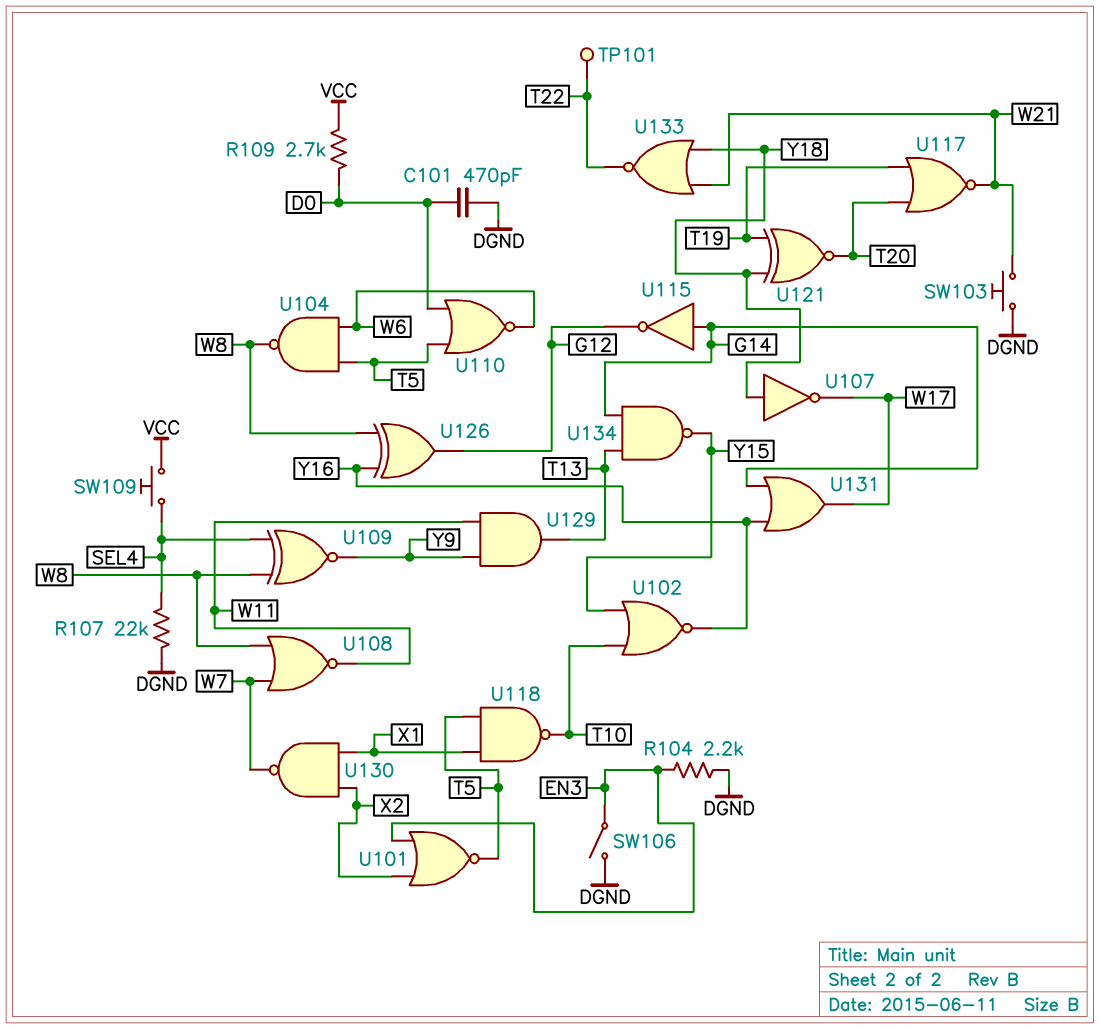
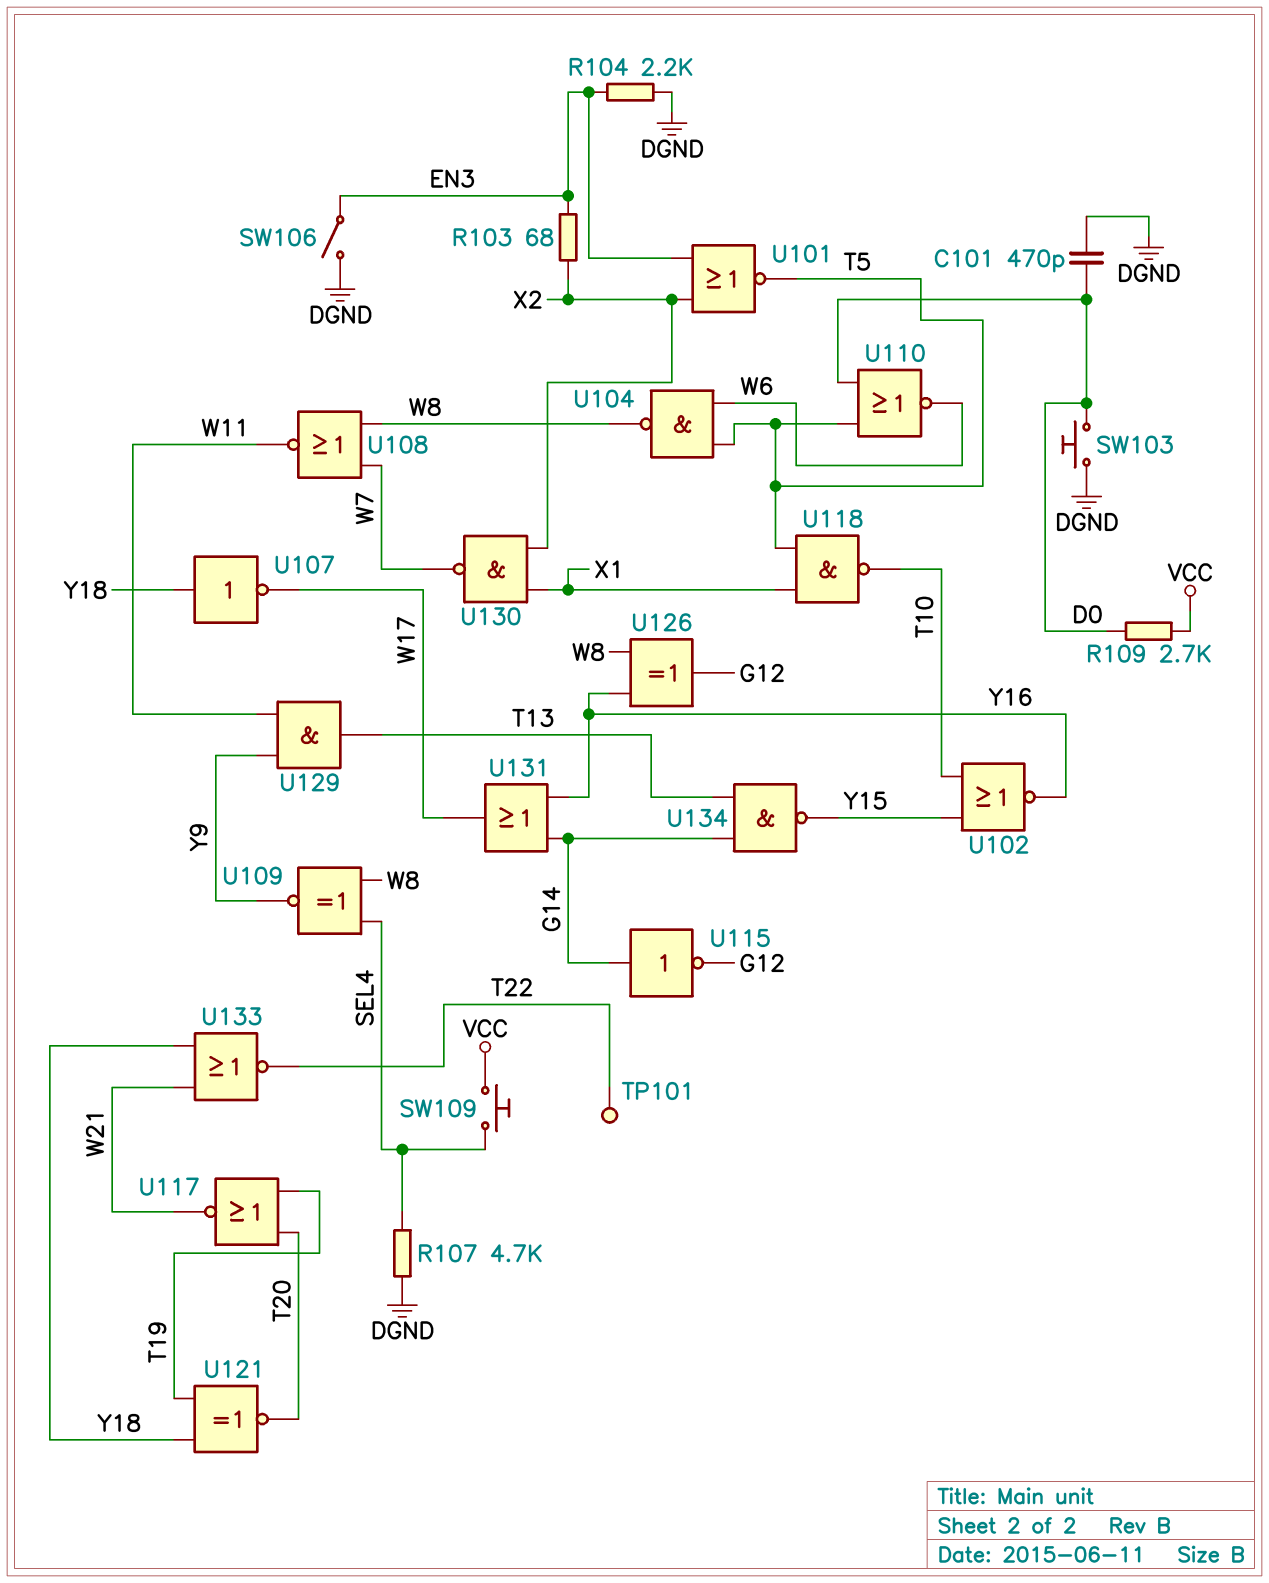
R103: none -> 68 (EN3, X2)
R107: 22k (DGND, SEL4) -> 4.7k (DGND, SEL4)
SW103: button (DGND, W21) -> button (D0, DGND)

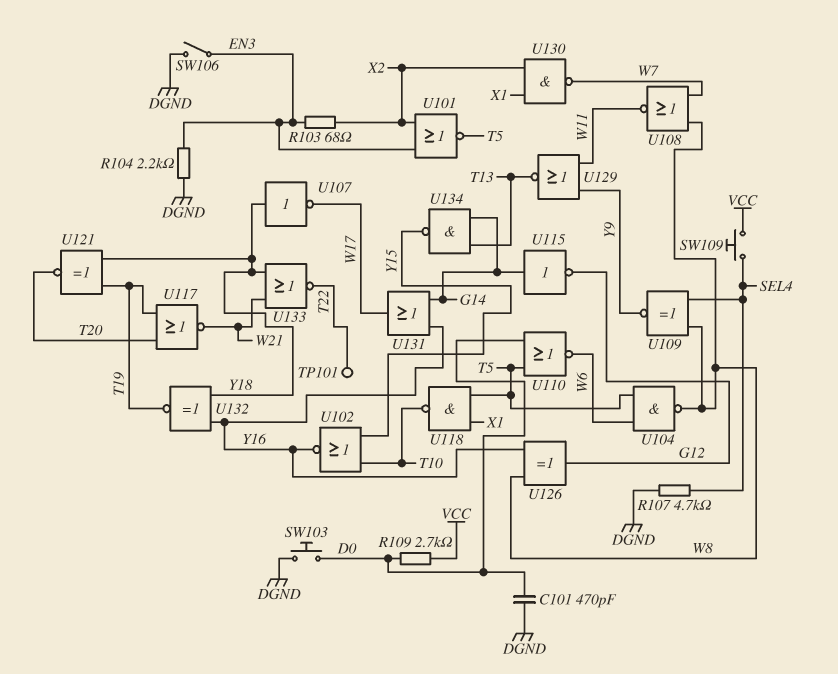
U129: AND (in W11, in Y9, out T13) -> NOR (in W11, in Y9, out T13)
U132: none -> XNOR (in Y16, in Y18, out T19)

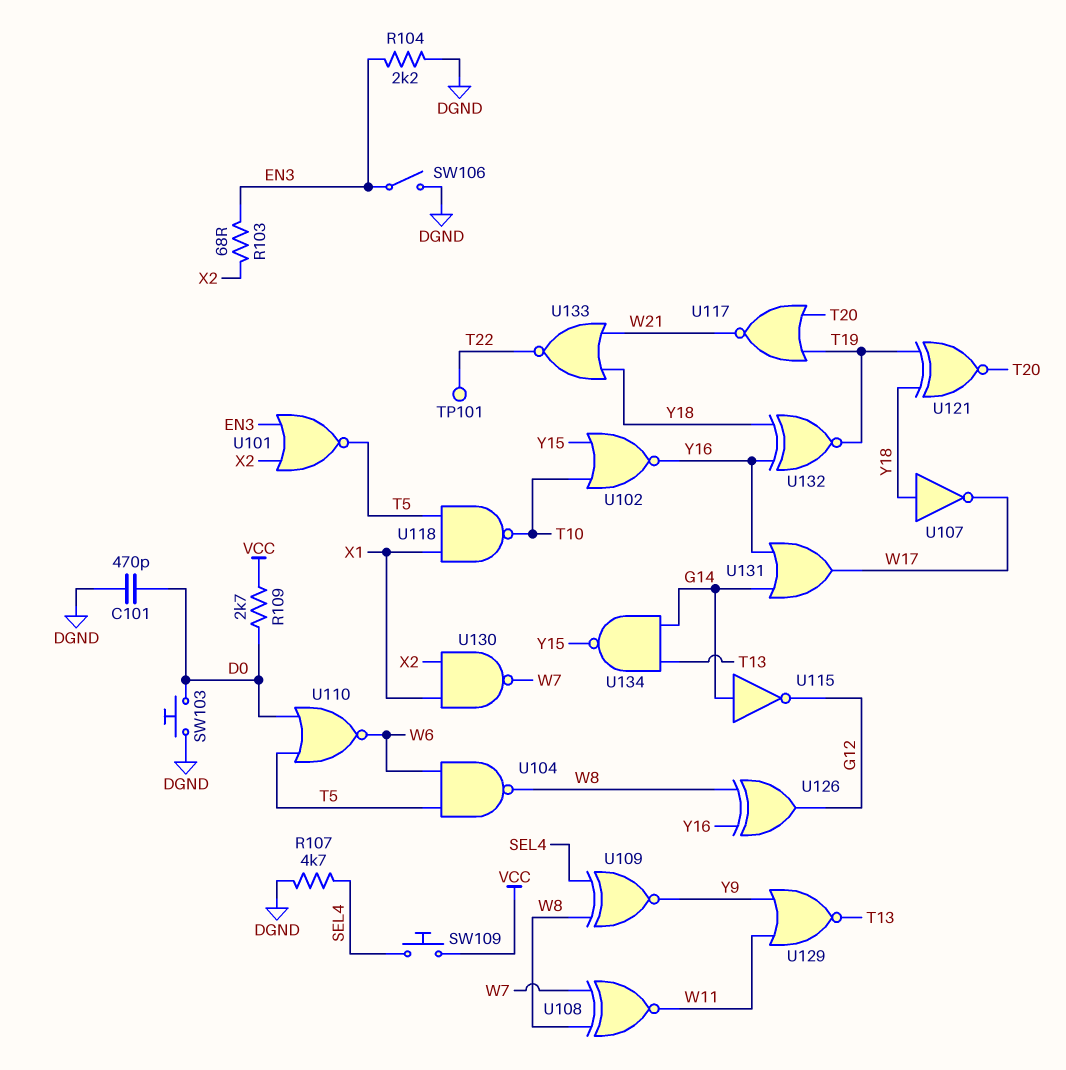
U108: NOR (in W7, in W8, out W11) -> XNOR (in W7, in W8, out W11)

